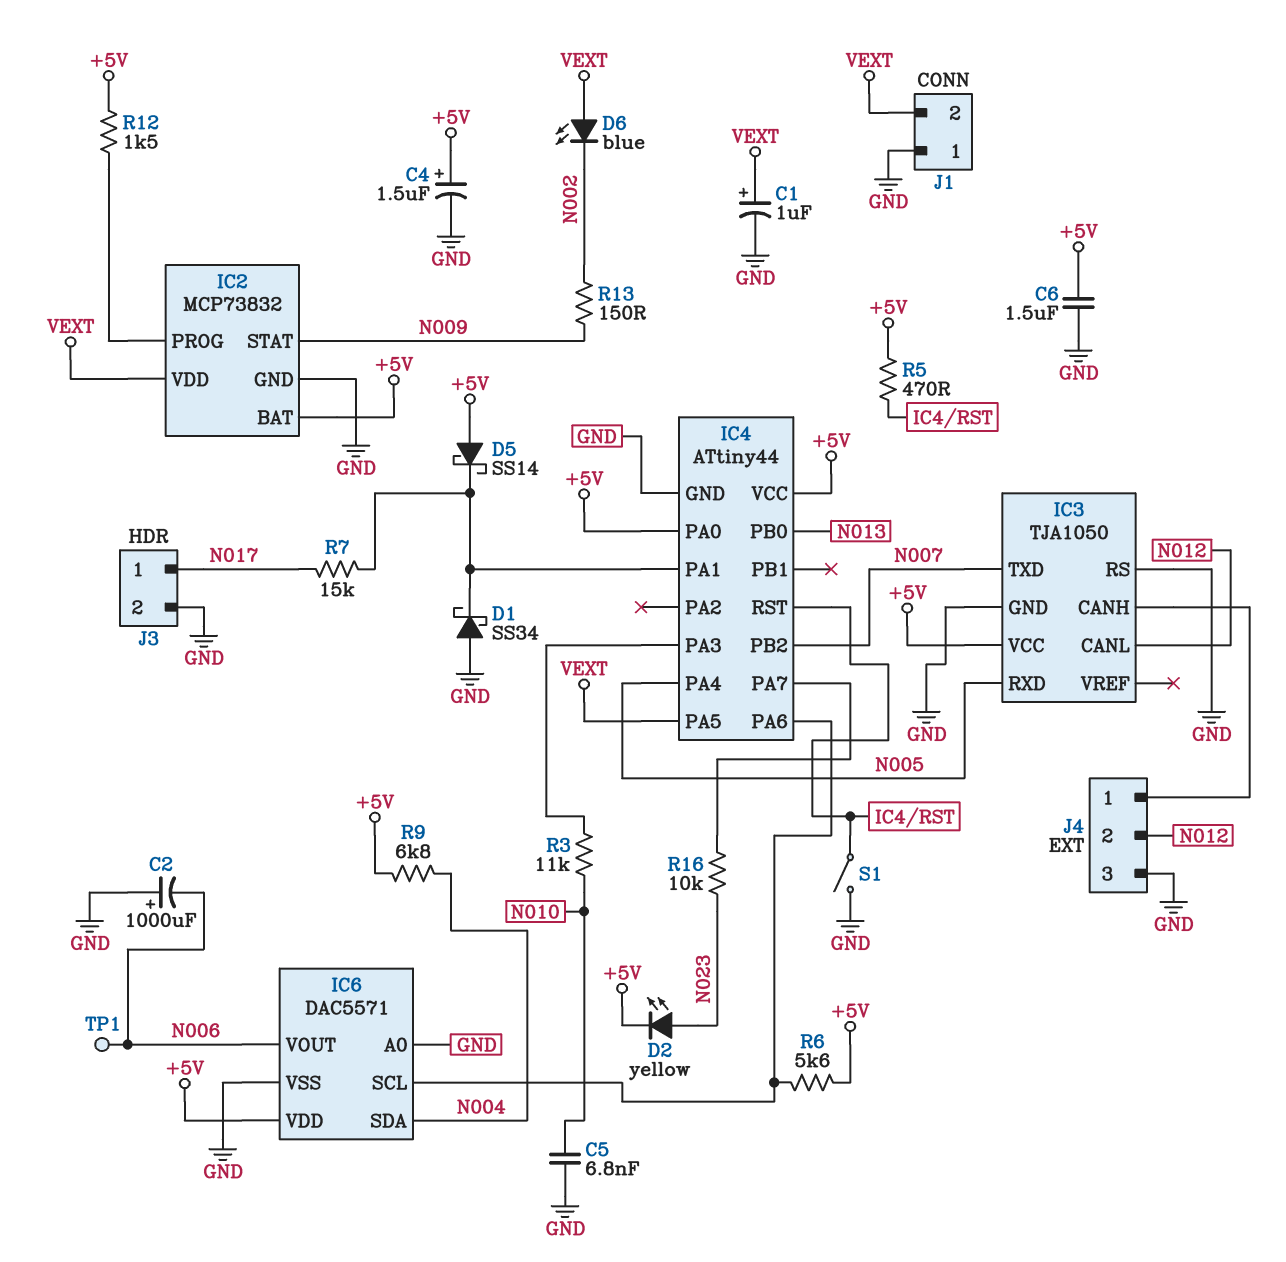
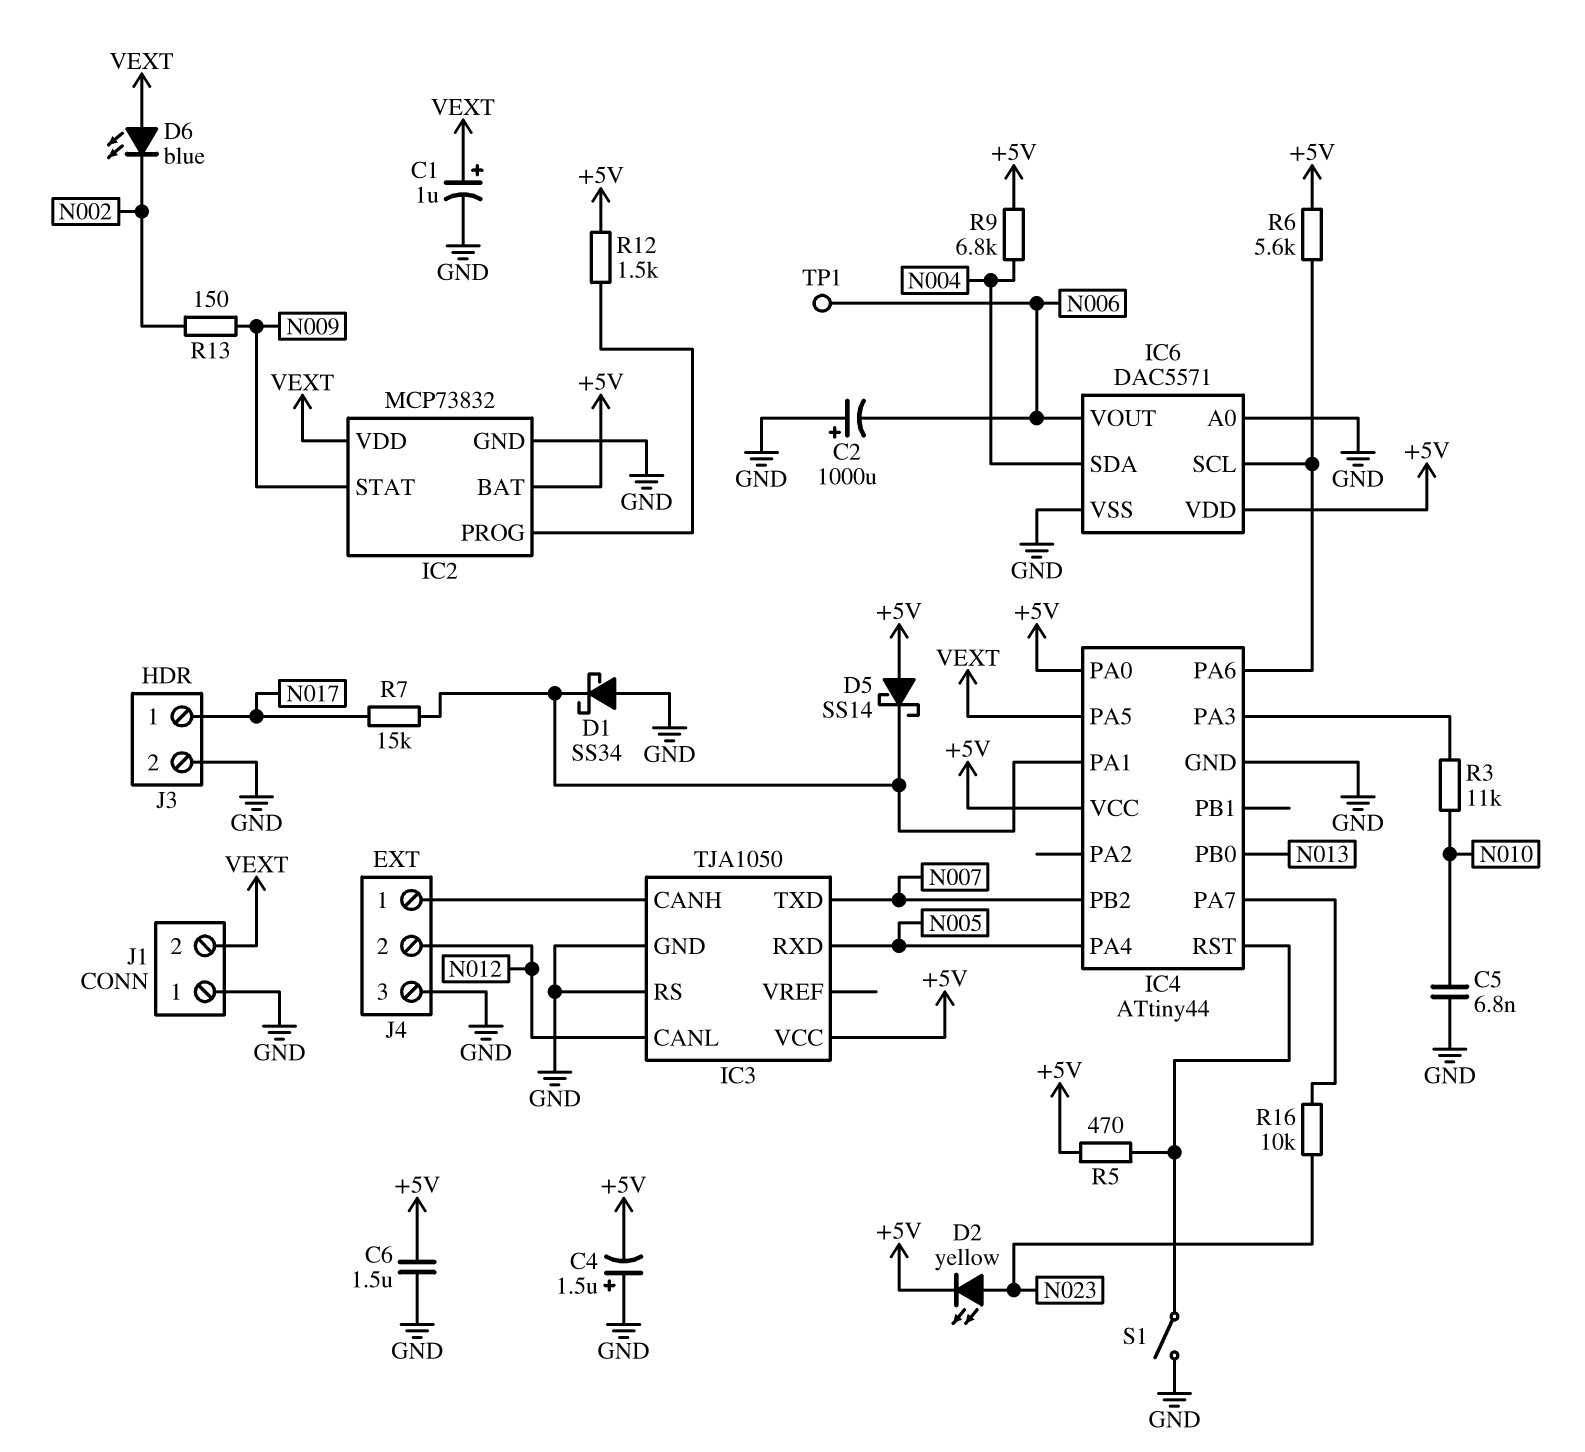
C4: 1.5uF (plus +5V, minus GND) -> 1.5uF (plus GND, minus +5V)

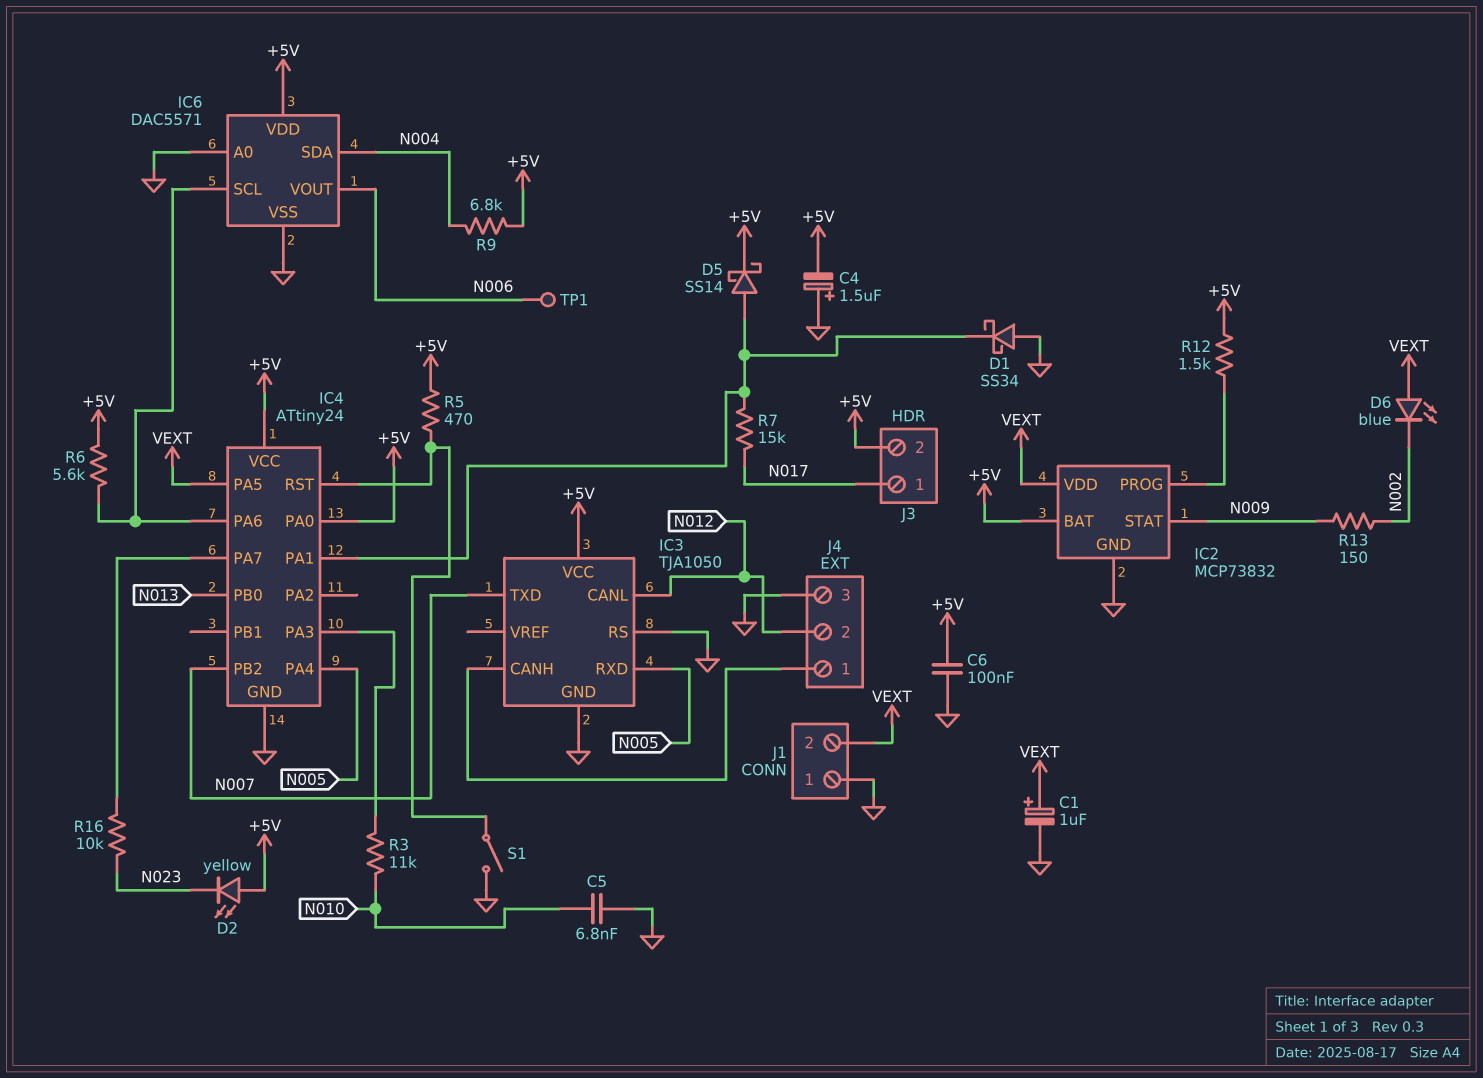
C2: 1000uF (plus GND, minus N006) -> none
C6: 1.5uF (+5V, GND) -> 100nF (+5V, GND)
D2: LED yellow (A N023, K +5V) -> LED yellow (A +5V, K N023)
D5: schottky SS14 (A +5V, K IC4/PA1) -> schottky SS14 (A IC4/PA1, K +5V)
IC4: ATtiny44 -> ATtiny24
J3 pin 2: GND -> +5V

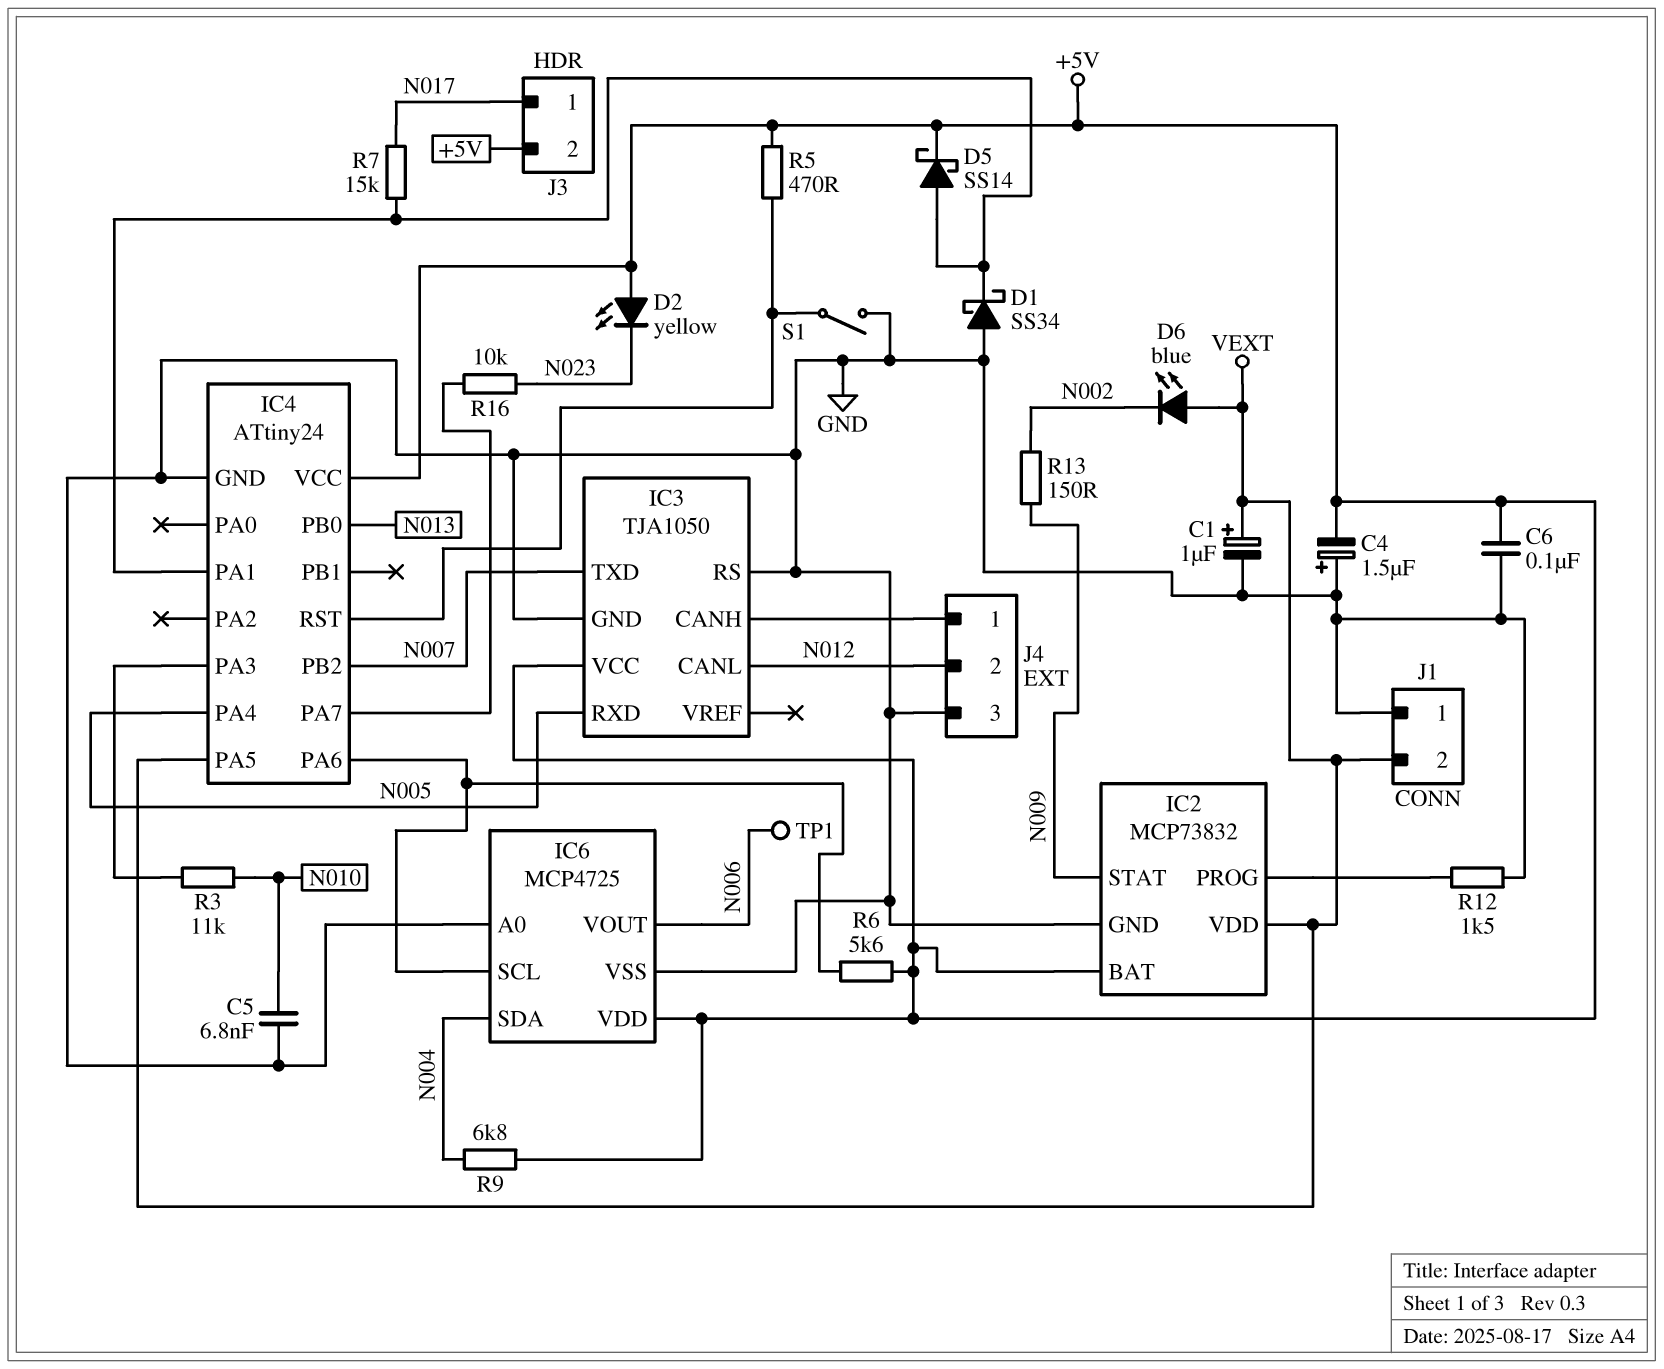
IC4 pin PA0: +5V -> none
IC6: DAC5571 -> MCP4725
R12: 1.5k (+5V, IC2/PROG) -> 1.5k (GND, IC2/PROG)

